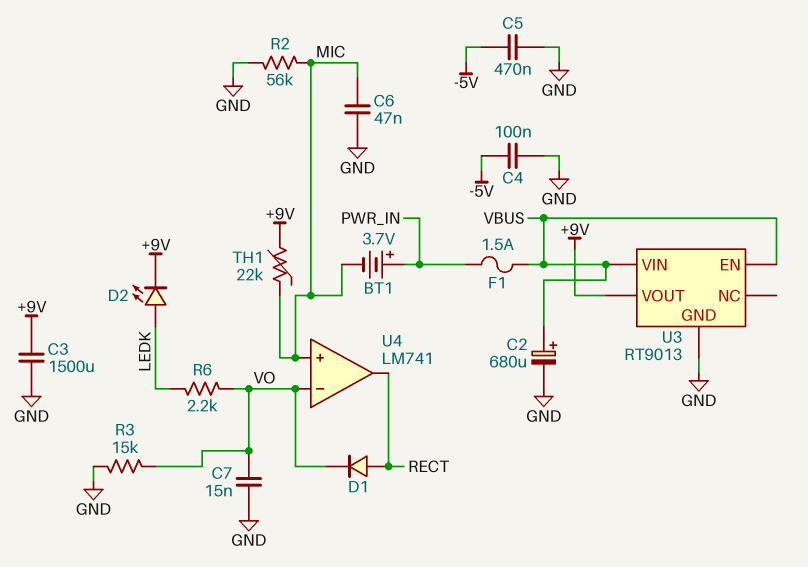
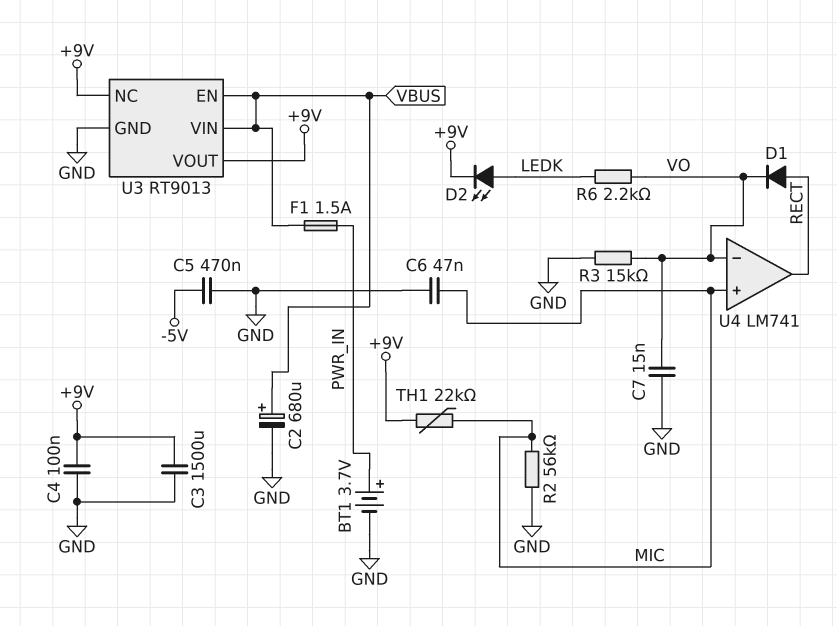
BT1: 3.7V (plus PWR_IN, minus MIC) -> 3.7V (plus PWR_IN, minus GND)
C4: 100nF (-5V, GND) -> 100nF (+9V, GND)
U3 pin NC: none -> +9V

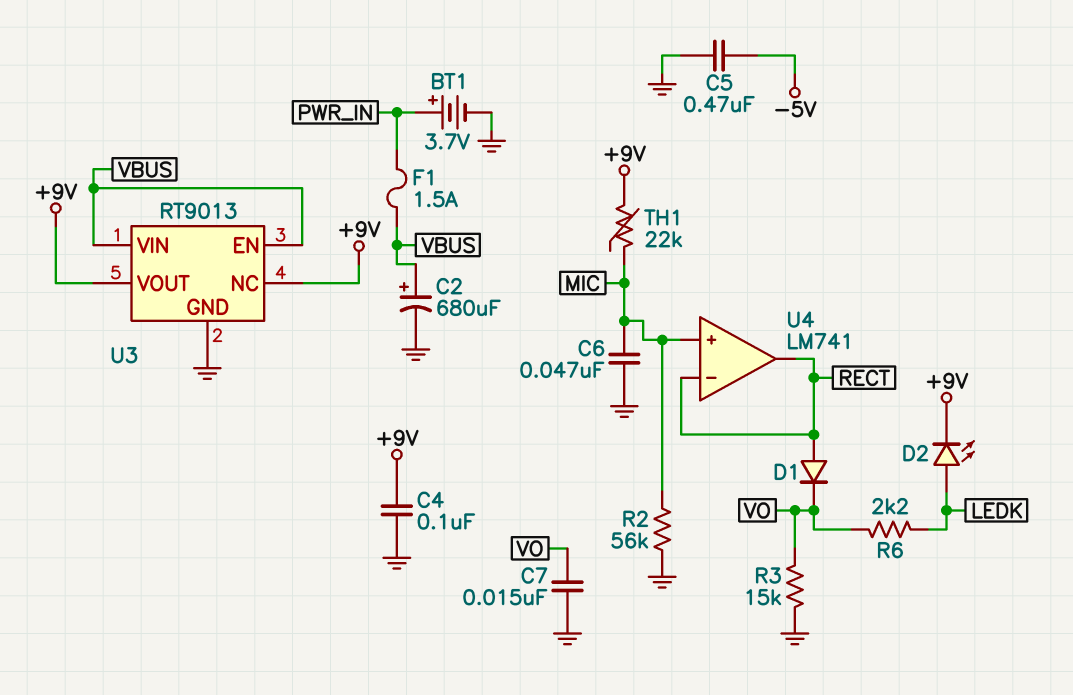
C3: 1500uF (+9V, GND) -> none
U4 pin in-: VO -> RECT

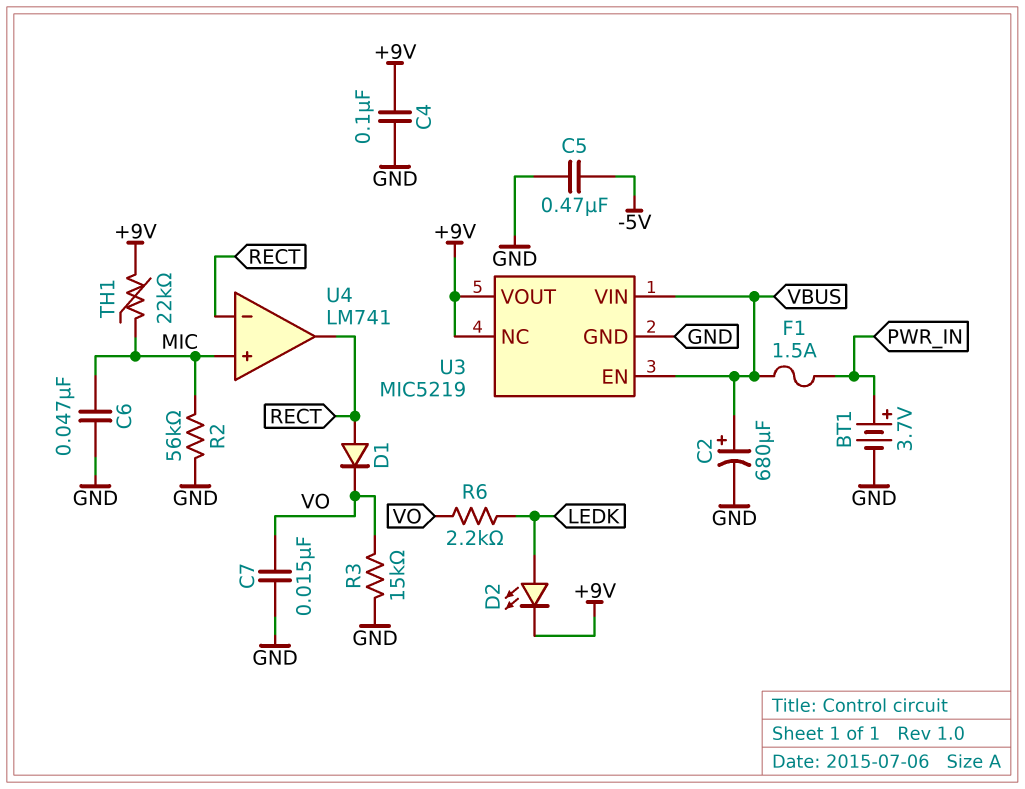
U3: RT9013 -> MIC5219

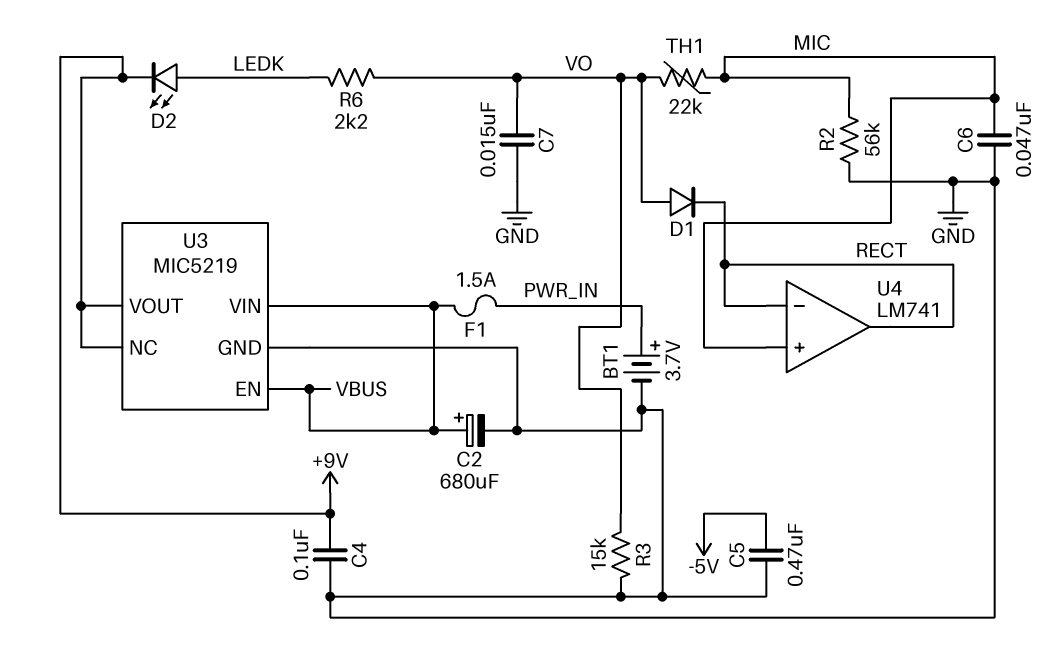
D1: diode (A RECT, K VO) -> diode (A VO, K RECT)
TH1: 22k (+9V, MIC) -> 22k (MIC, VO)

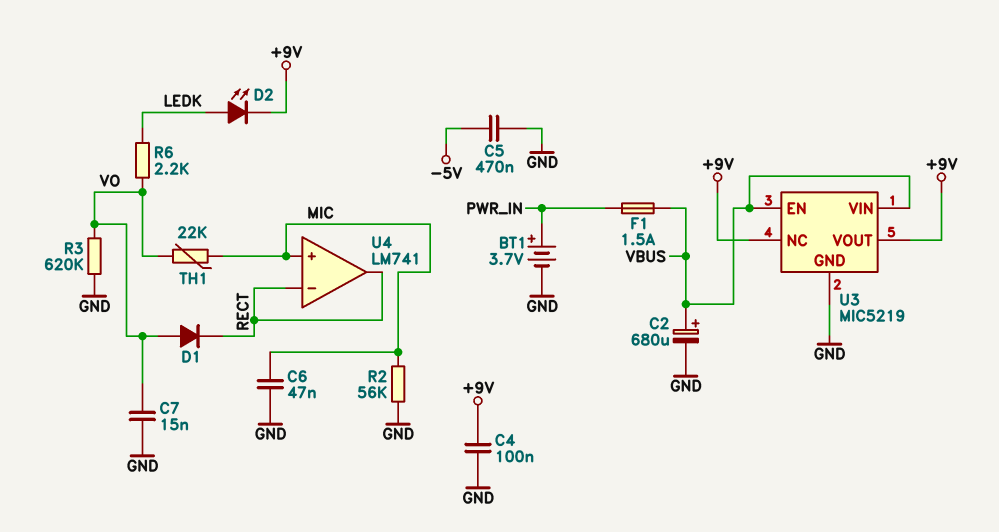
R3: 15k (GND, VO) -> 620k (GND, VO)

